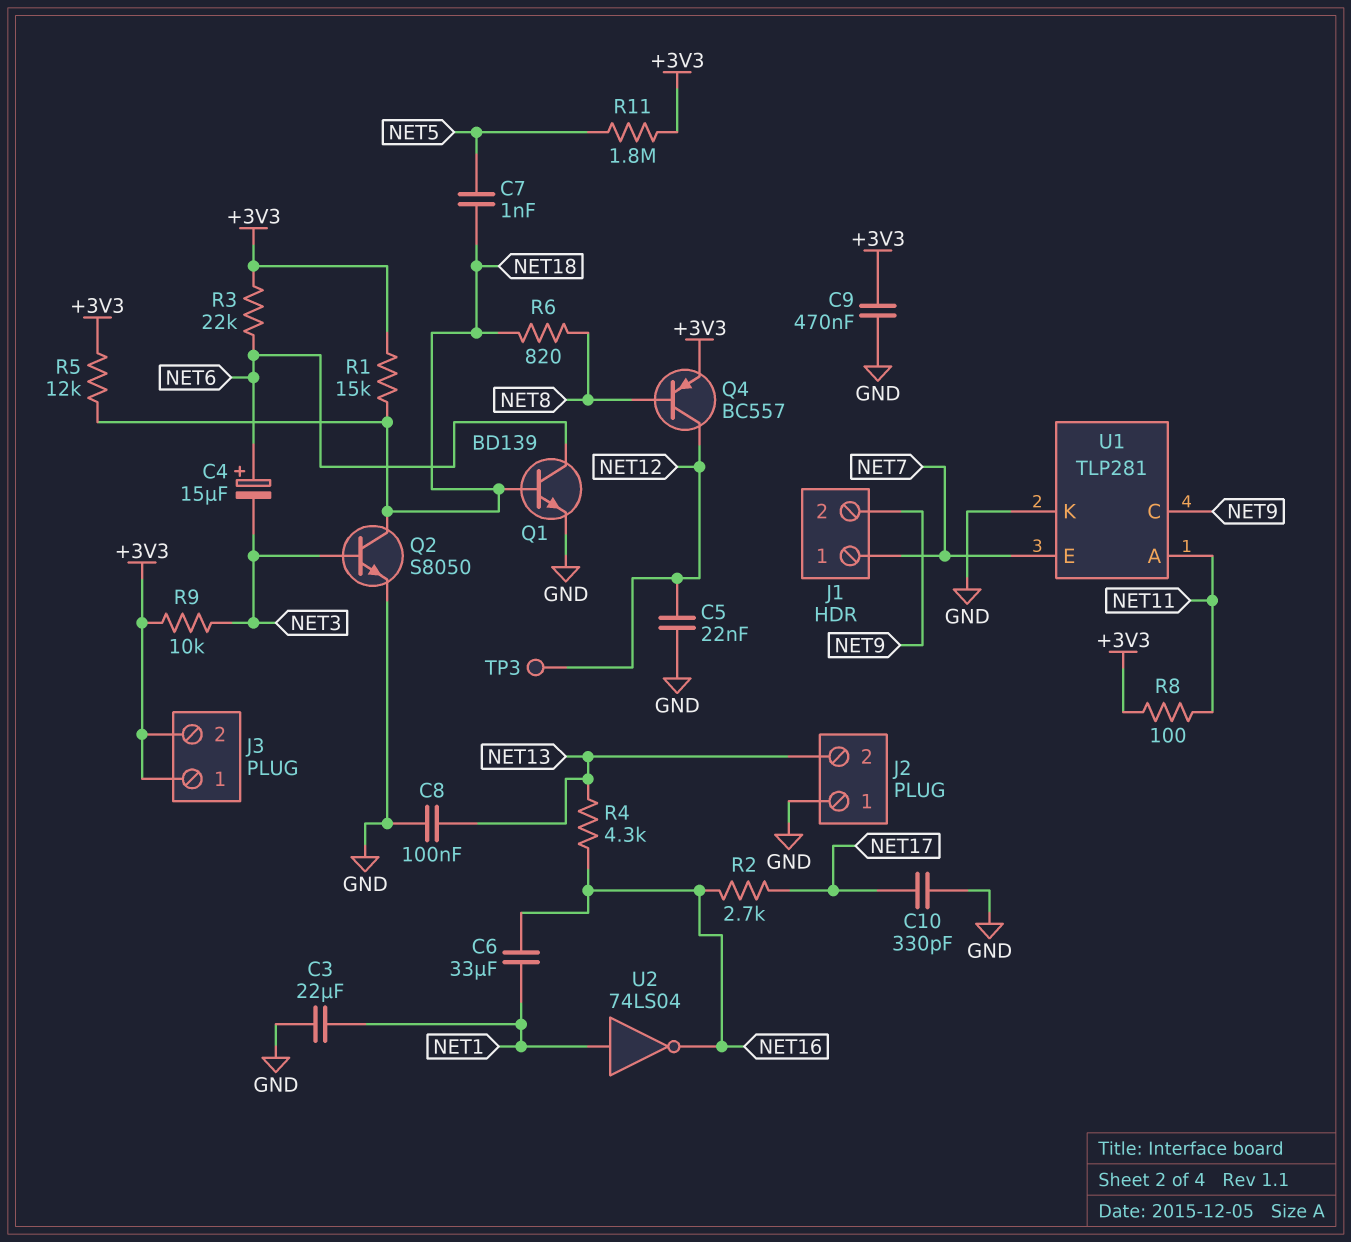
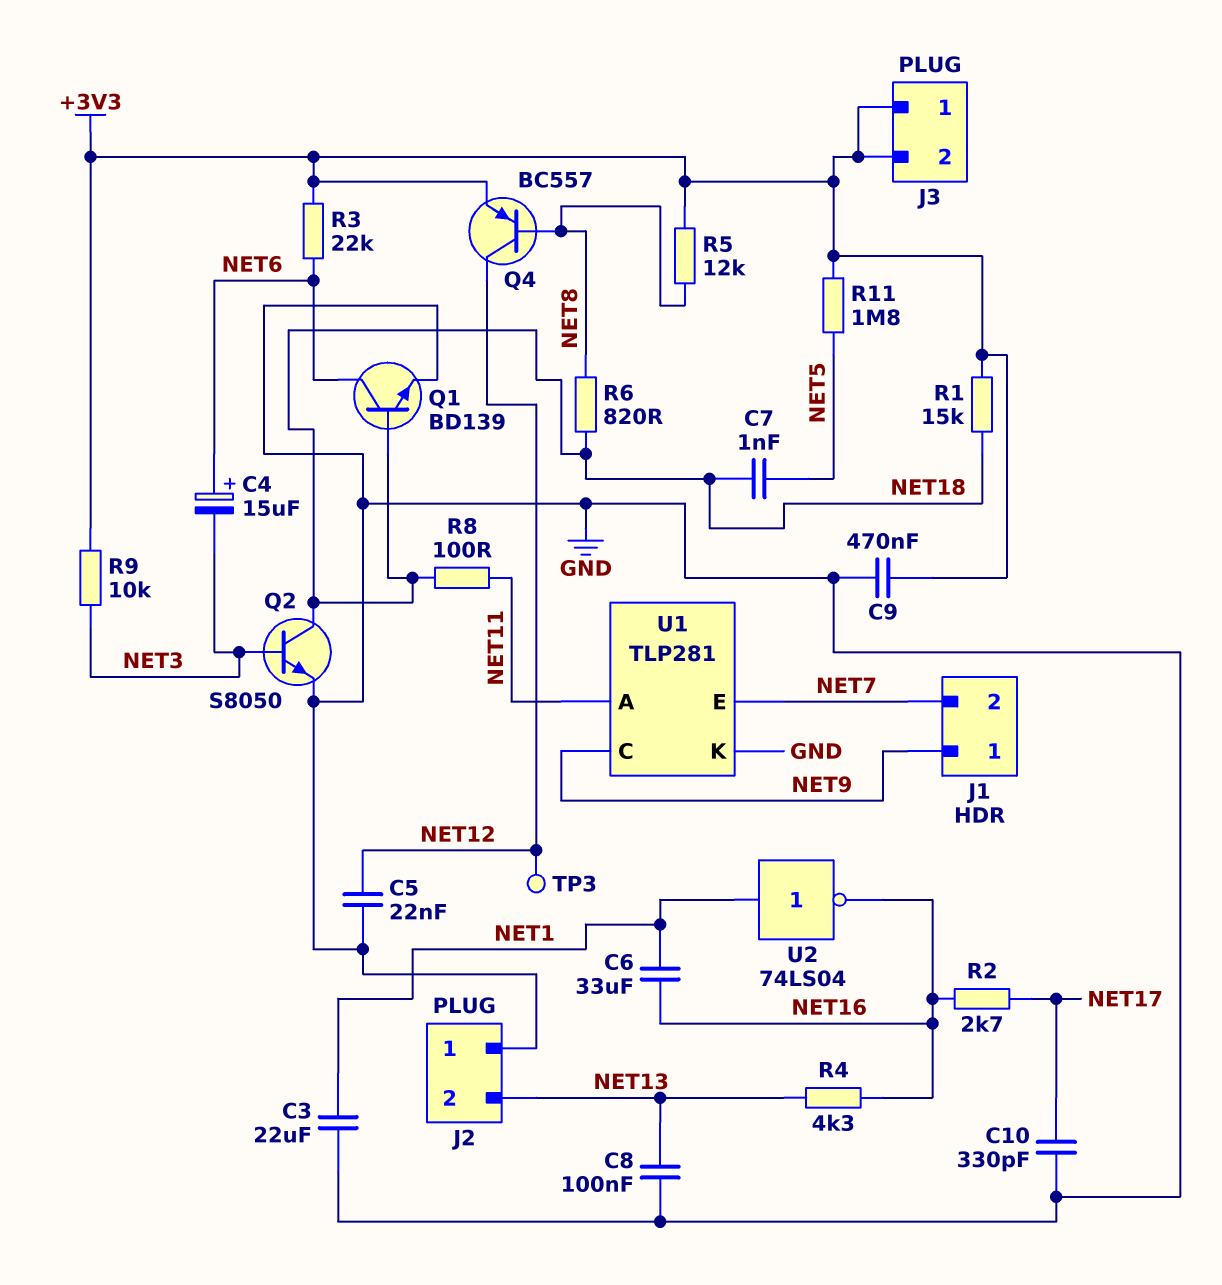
J1 pin 1: NET7 -> NET9
J1 pin 2: NET9 -> NET7
R5: 12k (+3V3, NET18) -> 12k (+3V3, NET8)
R8: 100 (+3V3, NET11) -> 100 (NET11, NET18)

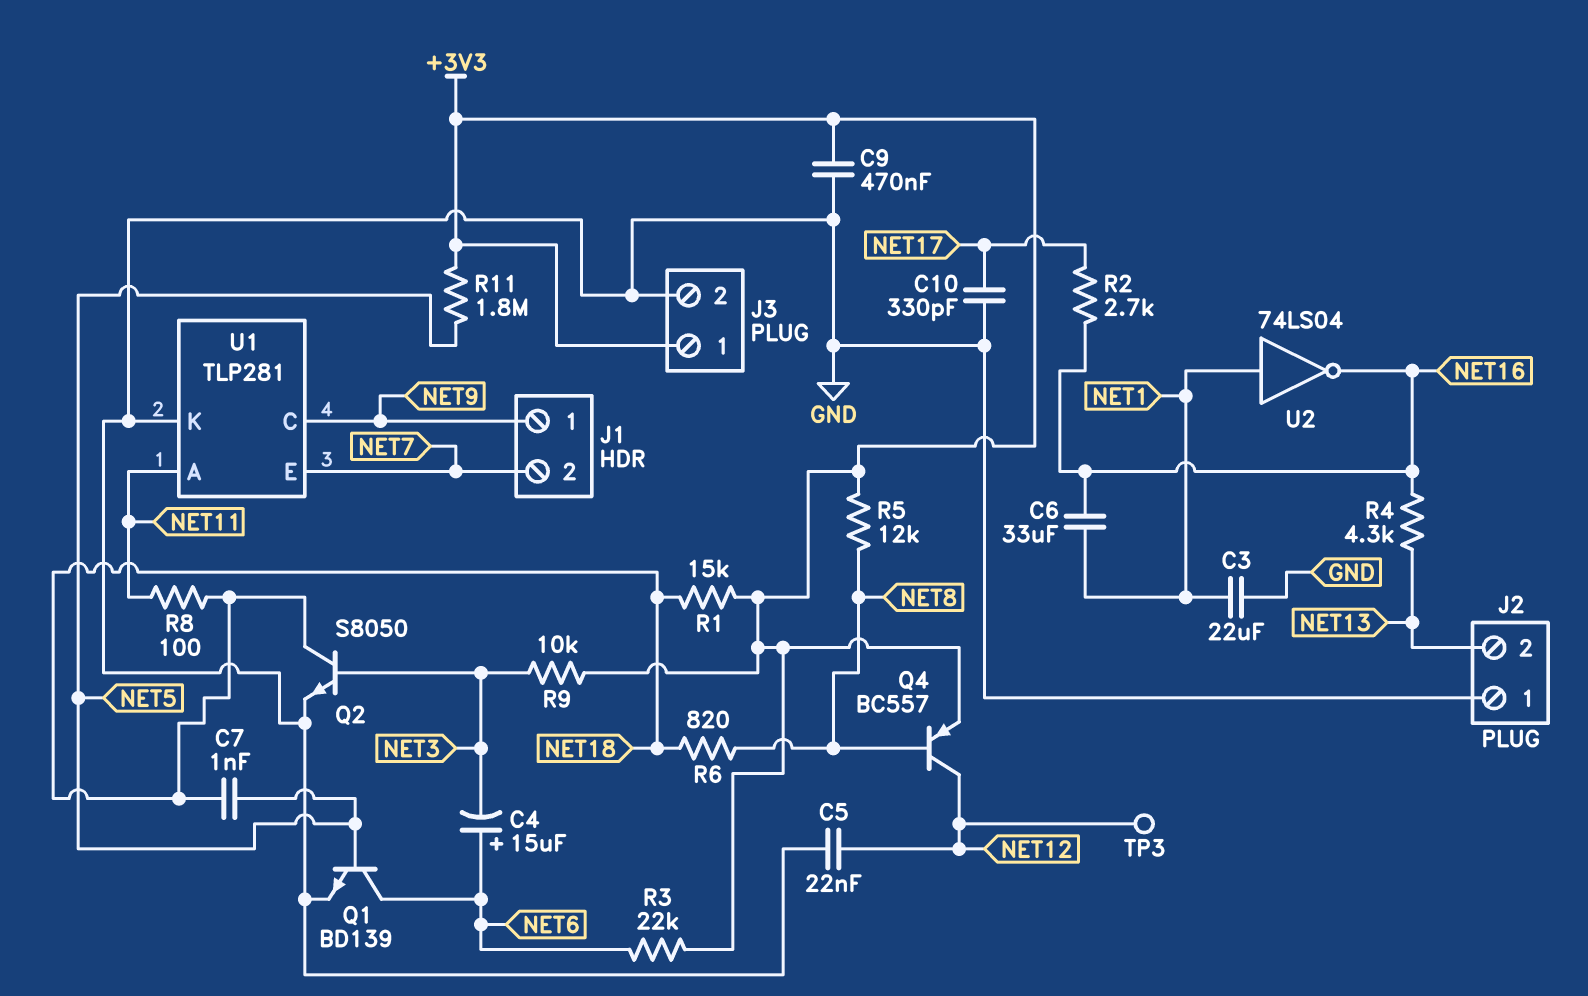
C8: 100nF (GND, NET13) -> none
J3 pin 2: +3V3 -> GND
Q1: NPN BD139 (B NET18, C NET6, E GND) -> NPN BD139 (B NET5, C NET6, E GND)

